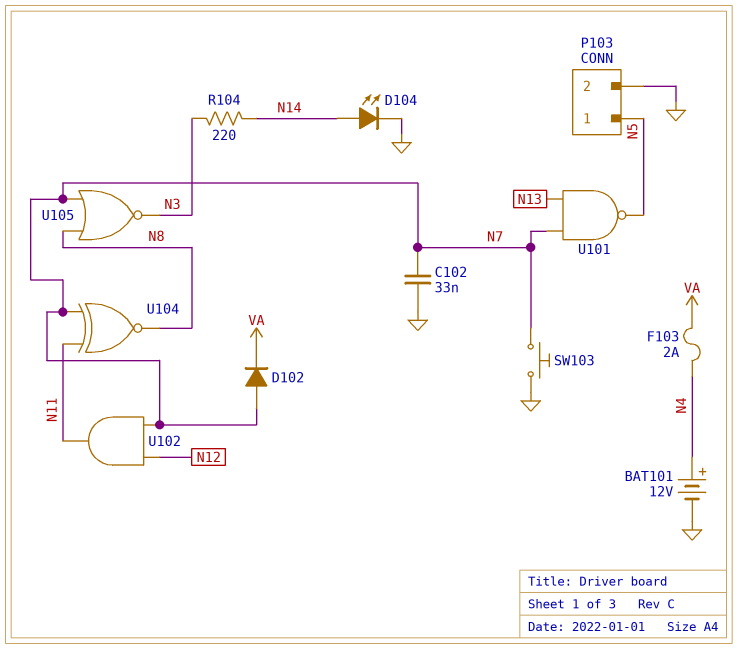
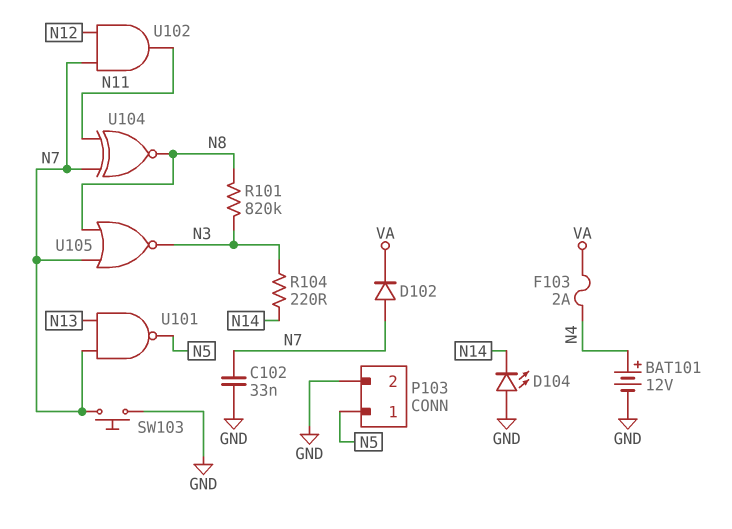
D104: LED (A N14, K GND) -> LED (A GND, K N14)
R101: none -> 820k (N3, N8)

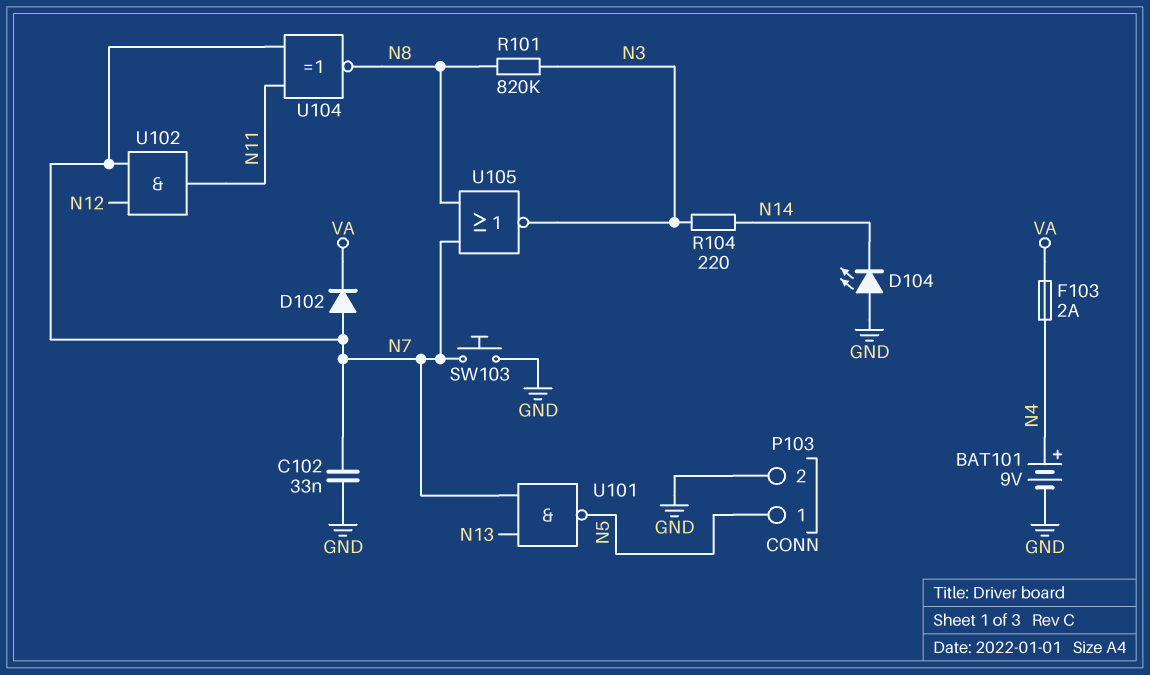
BAT101: 12V (plus N4, minus GND) -> 9V (plus N4, minus GND)

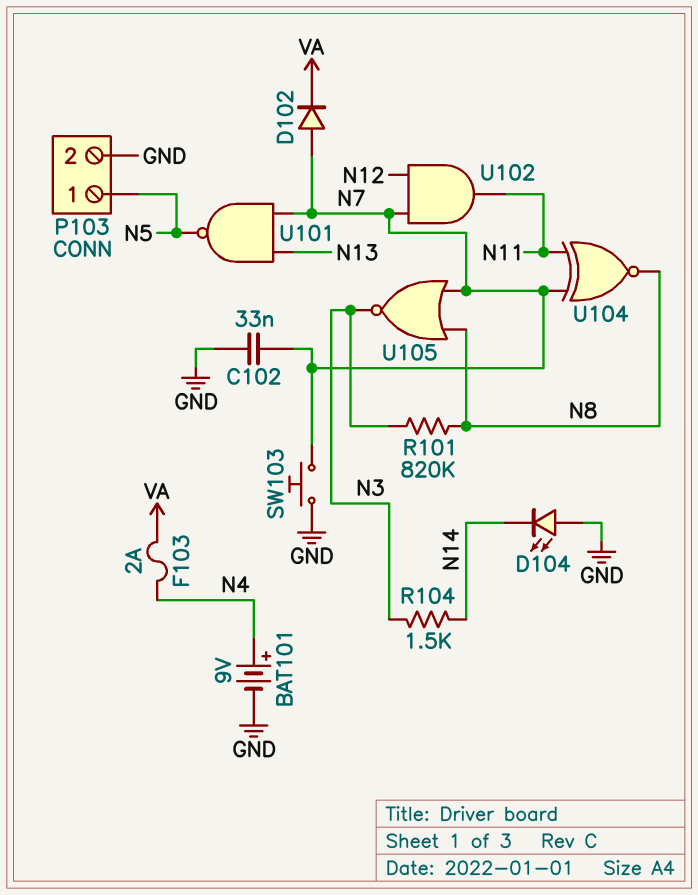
R104: 220 (N3, N14) -> 1.5k (N3, N14)

